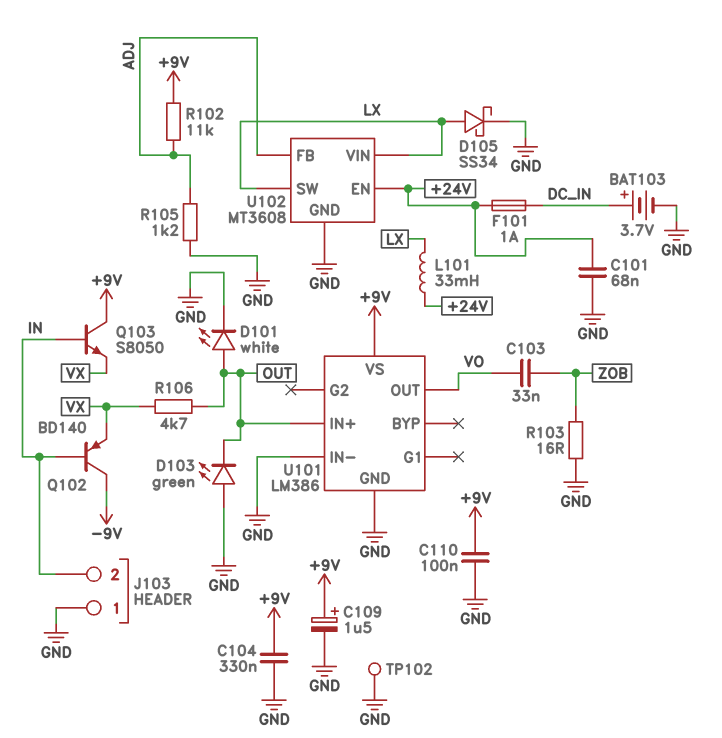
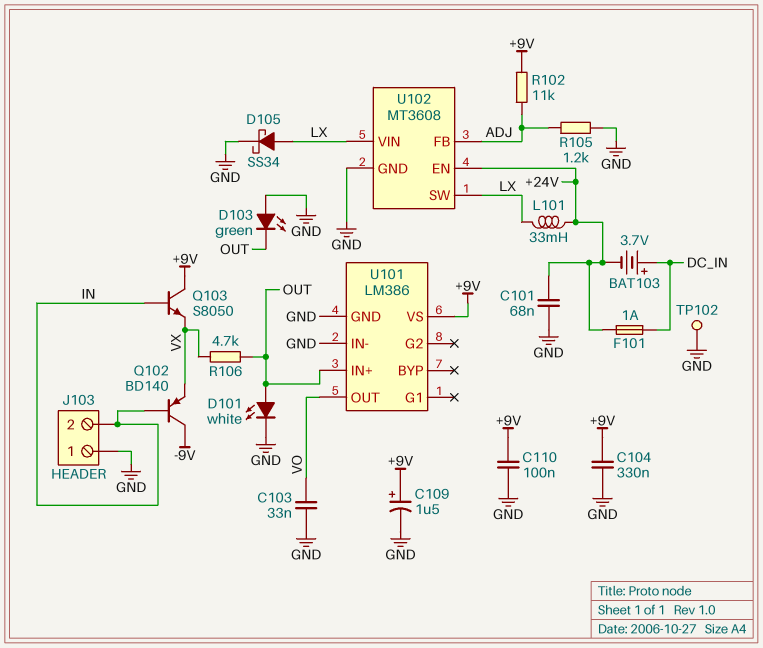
BAT103: 3.7V (plus DC_IN, minus GND) -> 3.7V (plus DC_IN, minus +24V)
C103: 33nF (VO, ZOB) -> 33nF (GND, VO)
R103: 16 (GND, ZOB) -> none

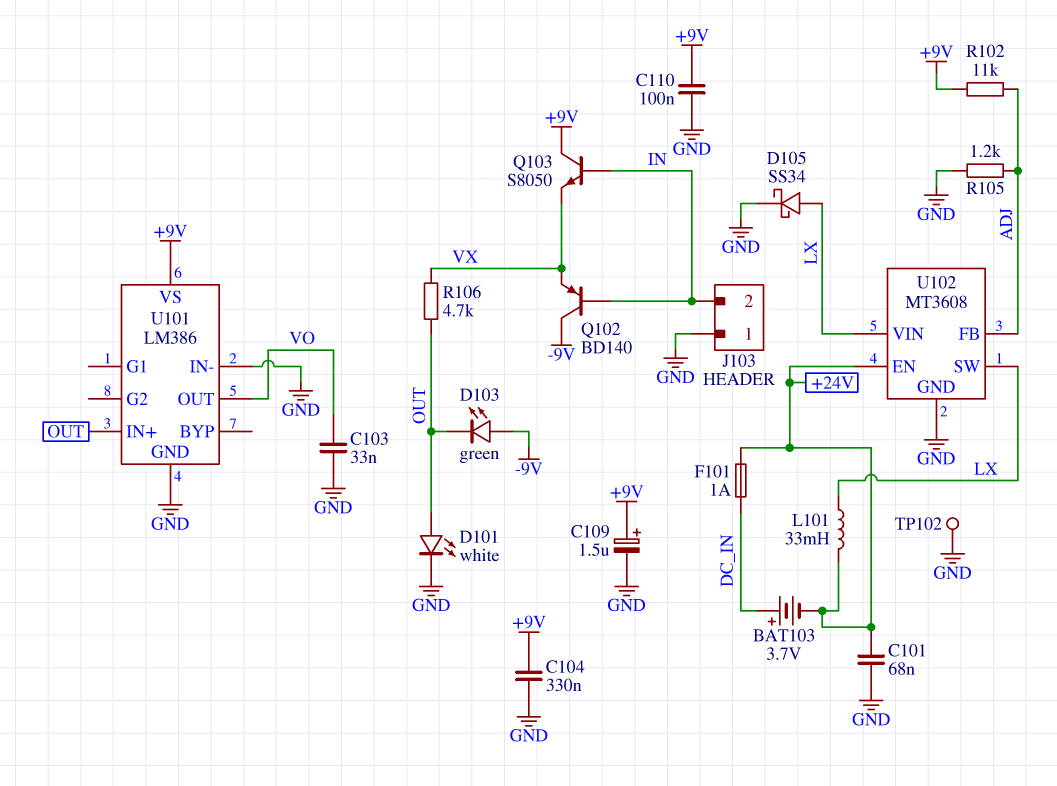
D103: LED green (A GND, K OUT) -> LED green (A -9V, K OUT)

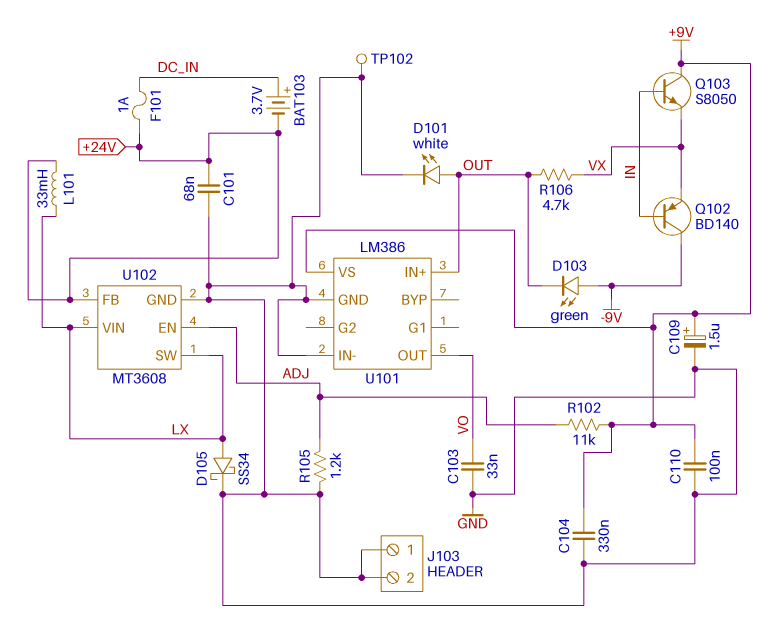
J103 pin 2: IN -> GND
U102 pin EN: +24V -> ADJ
U102 pin FB: ADJ -> +24V

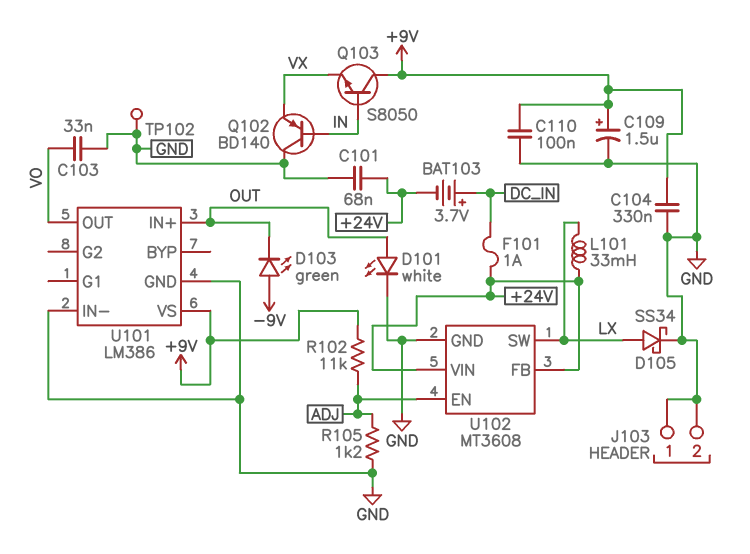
Q102: PNP BD140 (B IN, C -9V, E VX) -> PNP BD140 (B IN, C GND, E VX)
R106: 4.7k (OUT, VX) -> none
U102 pin VIN: LX -> +24V

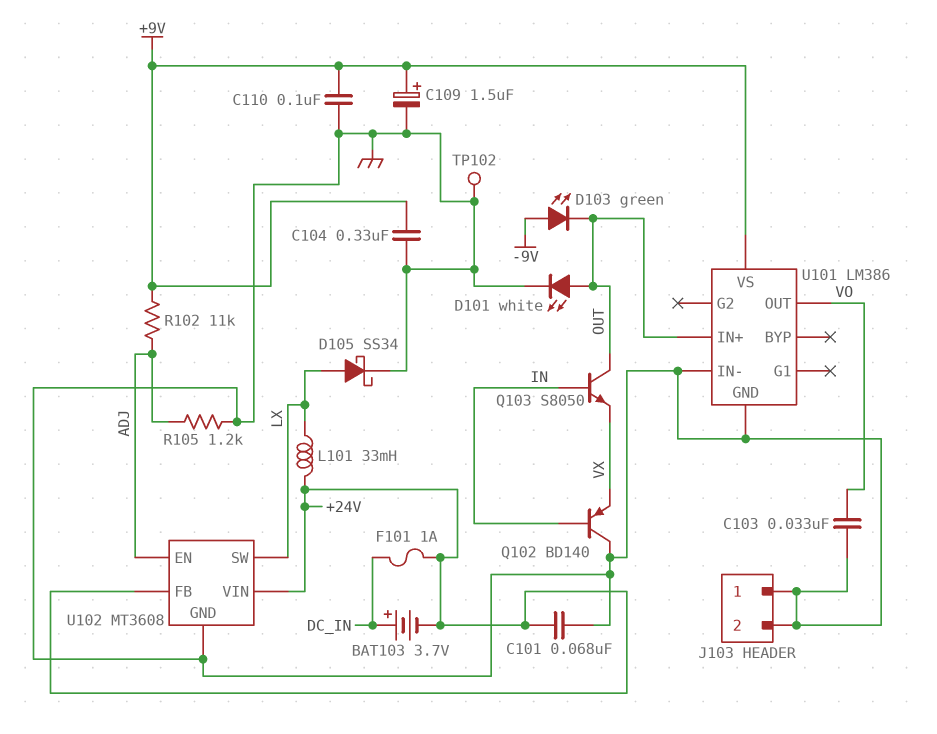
Q103: NPN S8050 (B IN, C +9V, E VX) -> NPN S8050 (B IN, C OUT, E VX)

